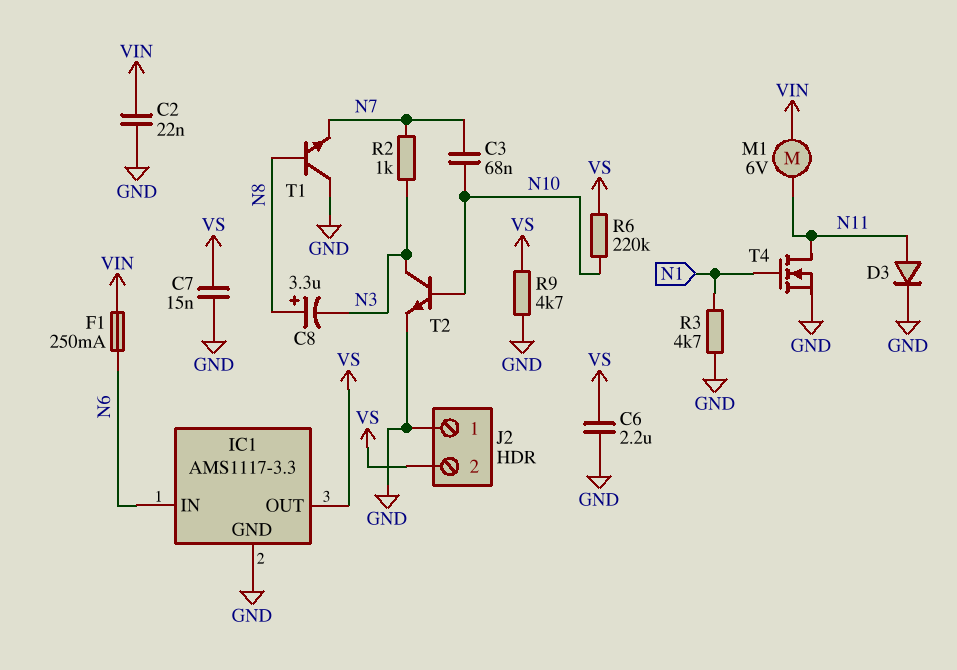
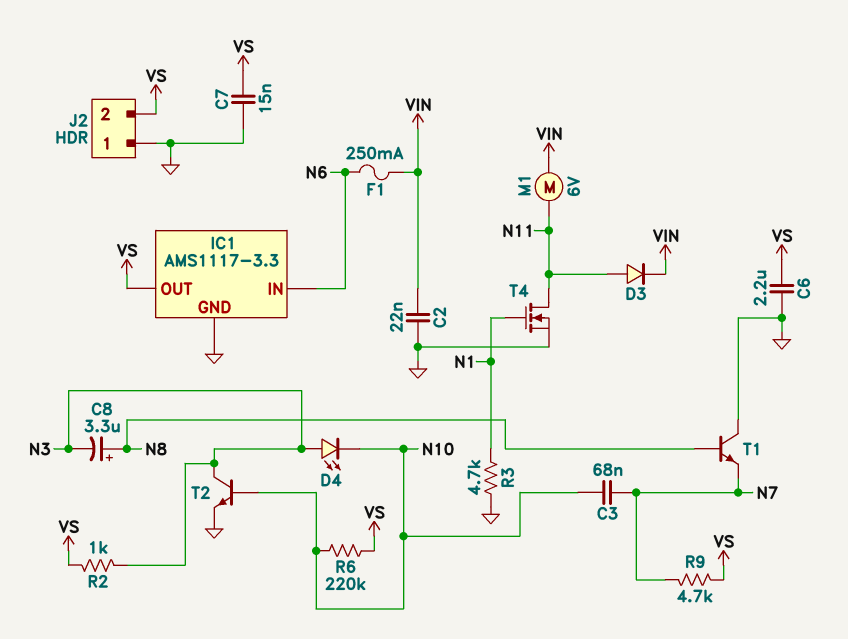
D3: diode (A N11, K GND) -> diode (A N11, K VIN)
D4: none -> LED (A N3, K N10)
R2: 1k (N3, N7) -> 1k (N3, VS)
R9: 4.7k (GND, VS) -> 4.7k (N7, VS)

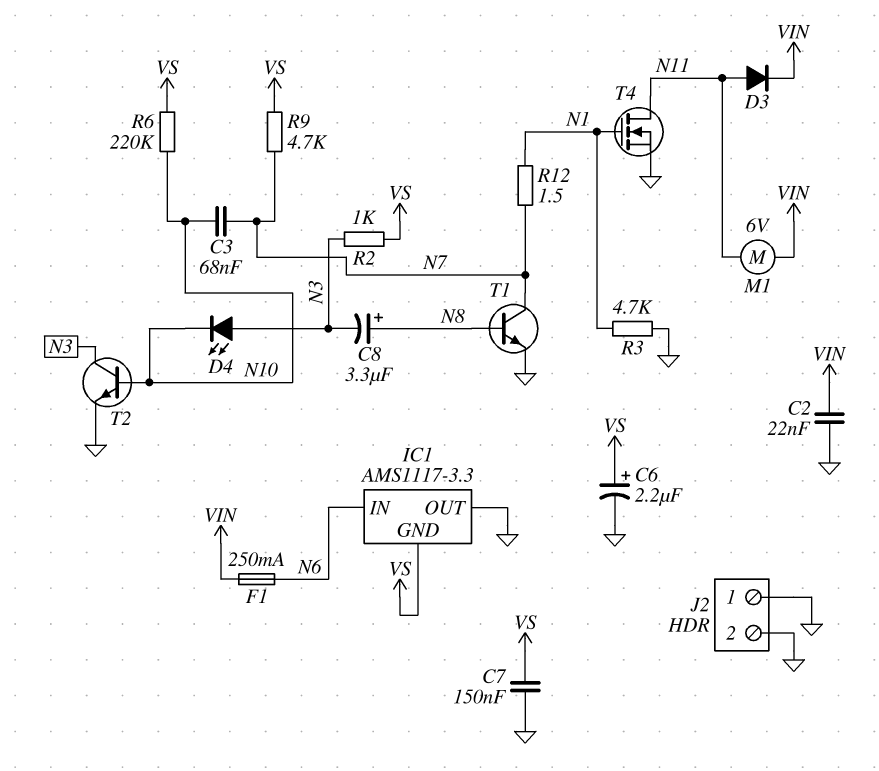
C6: 2.2uF (GND, VS) -> 2.2uF (plus VS, minus GND)
C7: 15nF (GND, VS) -> 150nF (GND, VS)
IC1 pin GND: GND -> VS
IC1 pin OUT: VS -> GND
J2 pin 2: VS -> GND
R12: none -> 1.5 (N1, N7)
T1: NPN (B N8, C GND, E N7) -> NPN (B N8, C N7, E GND)

